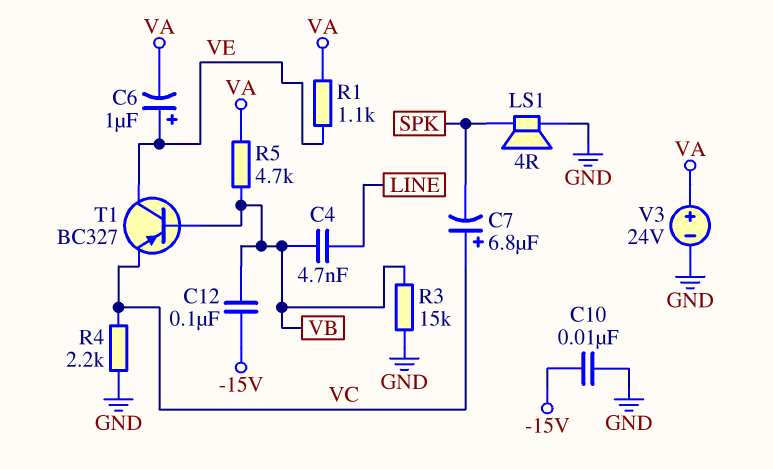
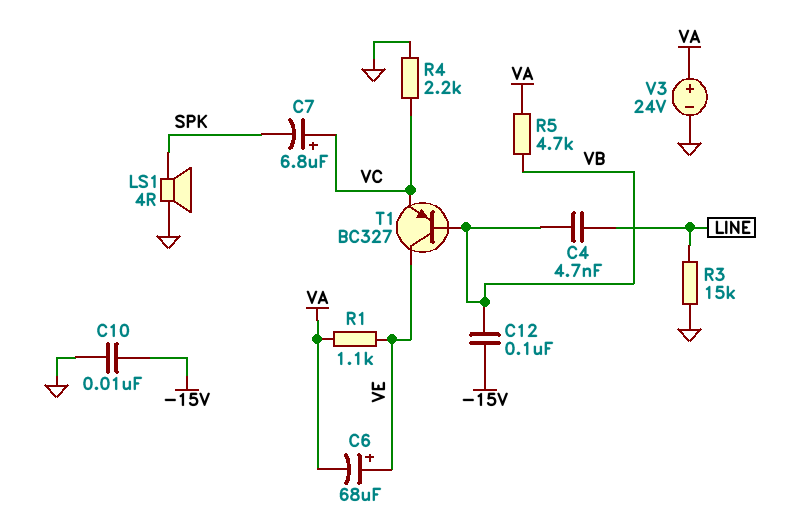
C6: 1uF (plus VE, minus VA) -> 68uF (plus VE, minus VA)
R3: 15k (GND, VB) -> 15k (GND, LINE)

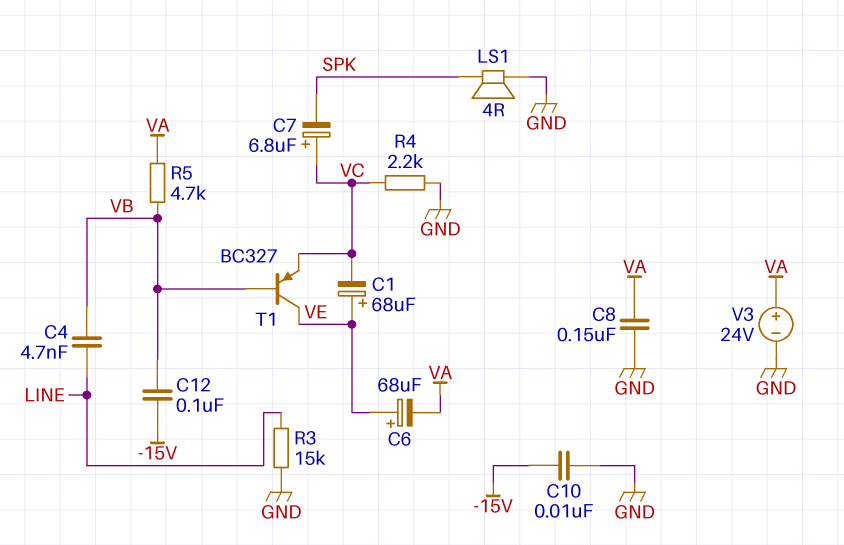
C1: none -> 68uF (plus VE, minus VC)
C8: none -> 150nF (GND, VA)
R1: 1.1k (VA, VE) -> none

